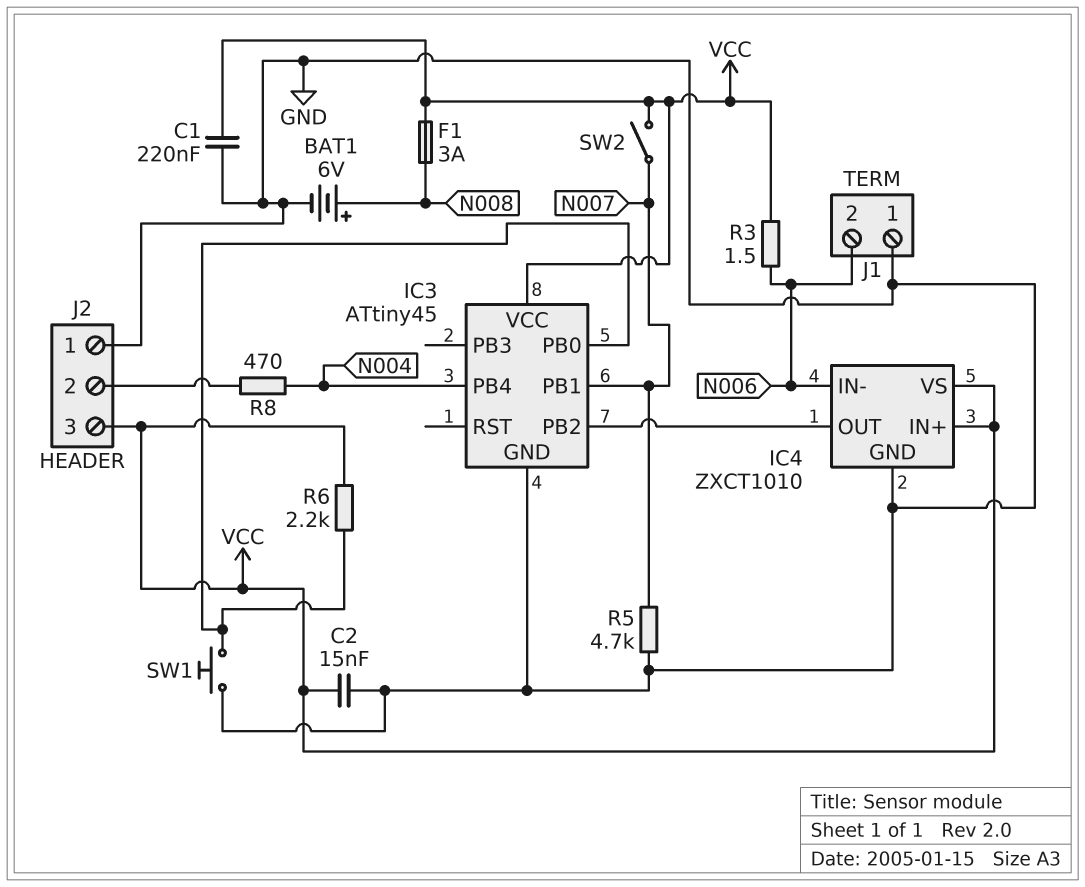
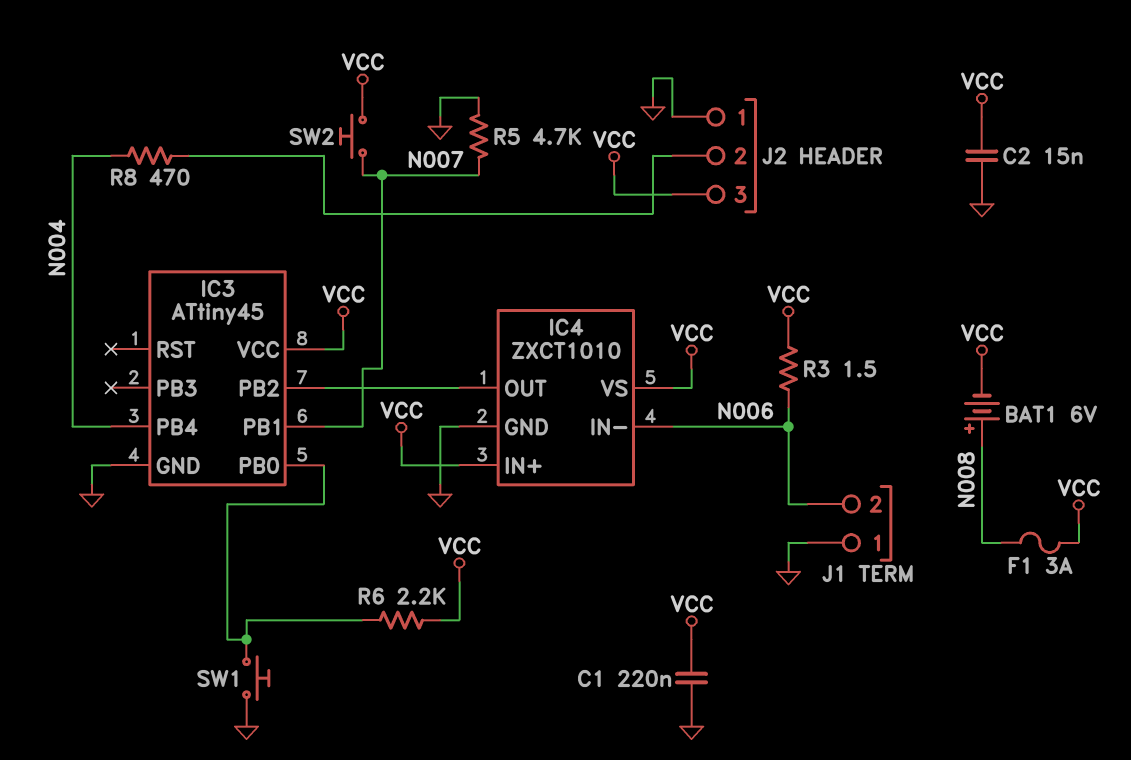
BAT1: 6V (plus N008, minus GND) -> 6V (plus N008, minus VCC)
SW2: switch (N007, VCC) -> button (N007, VCC)

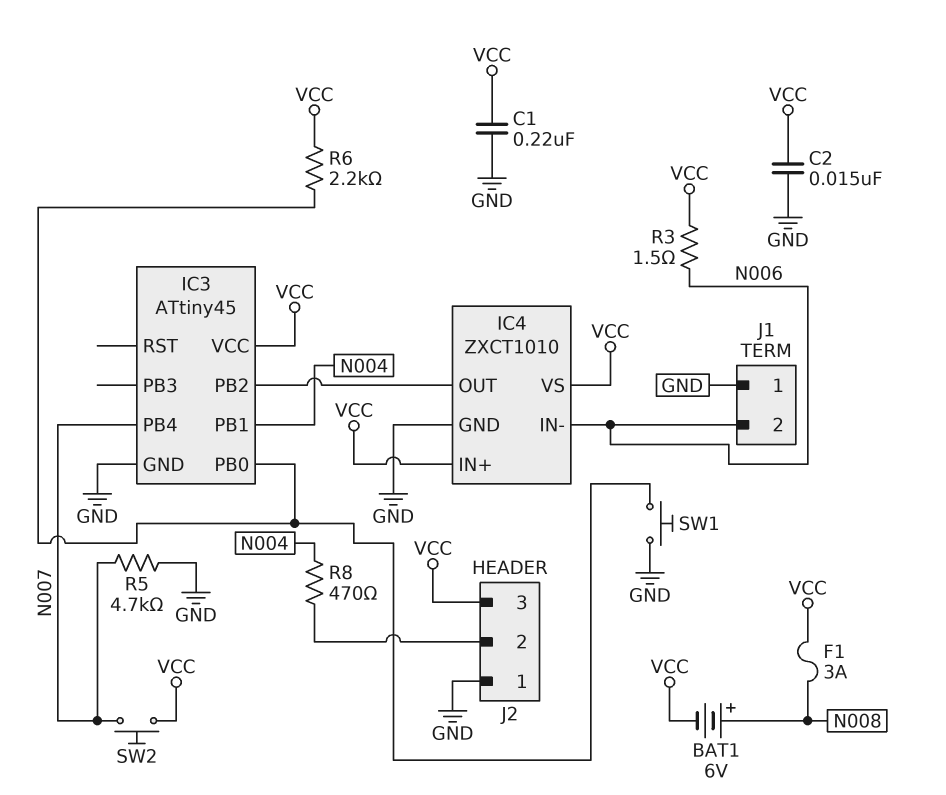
IC3 pin PB1: N007 -> N004
IC3 pin PB4: N004 -> N007

